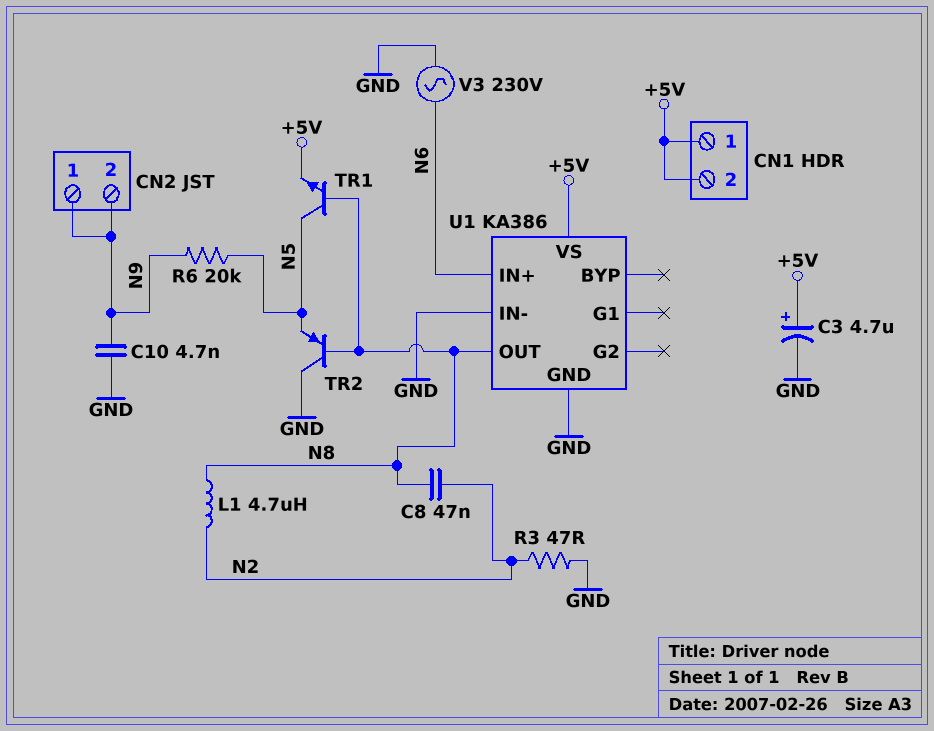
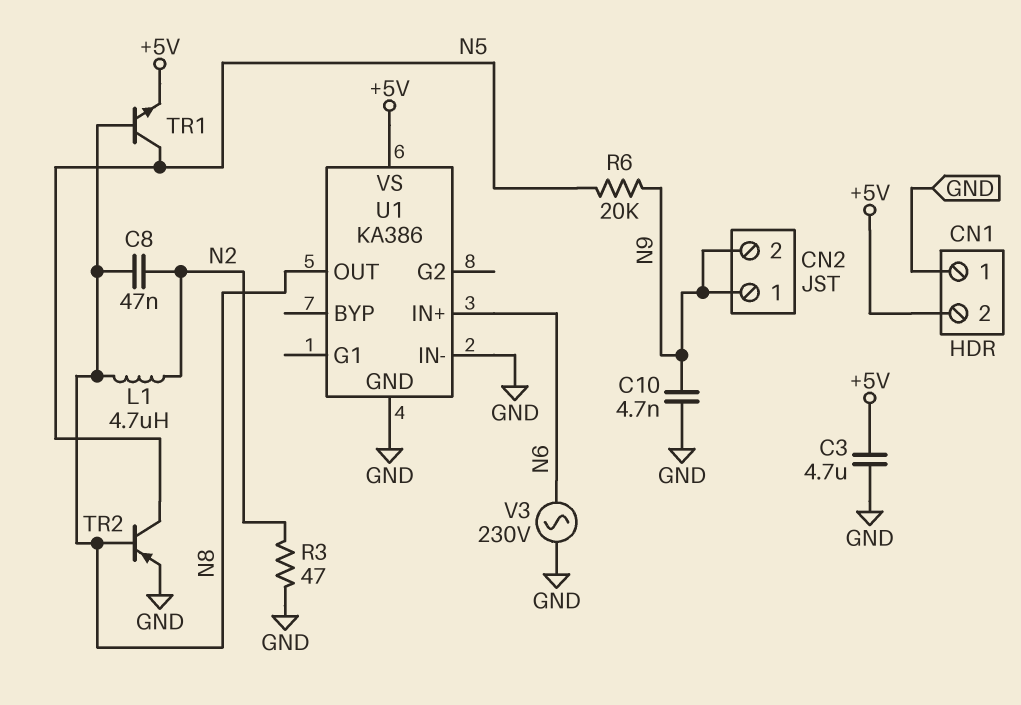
C3: 4.7uF (plus +5V, minus GND) -> 4.7uF (+5V, GND)
CN1 pin 1: +5V -> GND
TR2: PNP (B N8, C GND, E N5) -> PNP (B N8, C N5, E GND)

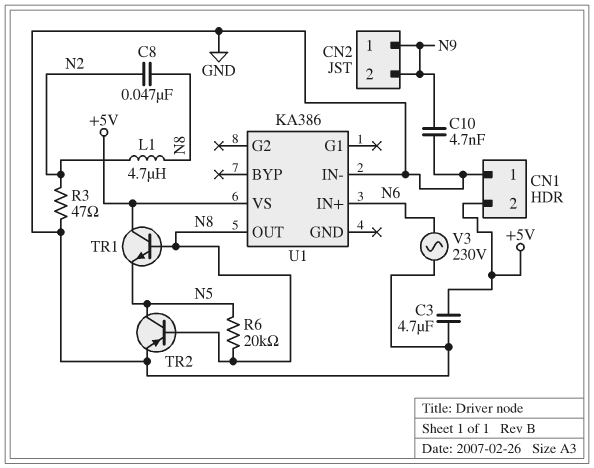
R6: 20k (N5, N9) -> 20k (N5, N8)
TR1: NPN (B N8, C N5, E +5V) -> NPN (B N8, C +5V, E N5)
U1 pin GND: GND -> none

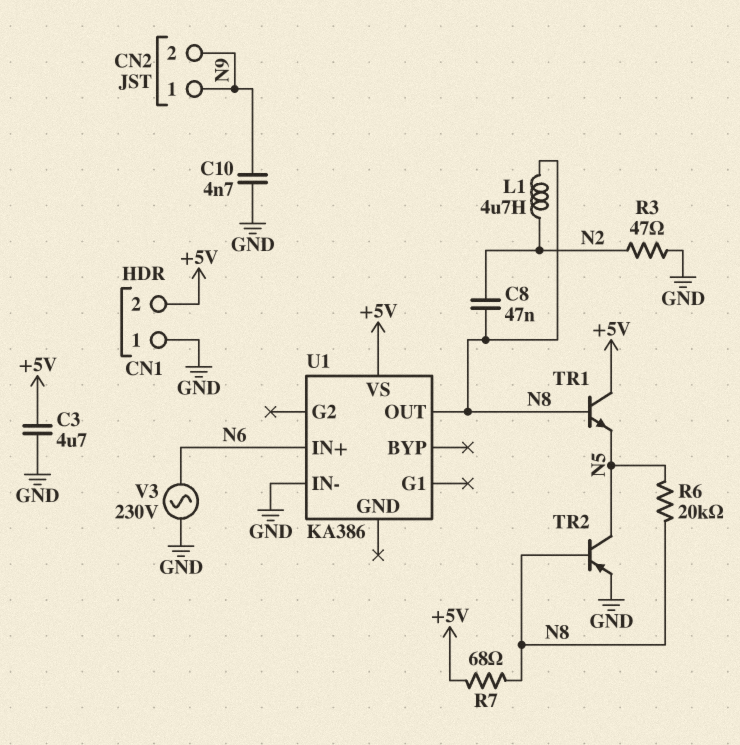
R7: none -> 68 (+5V, N8)

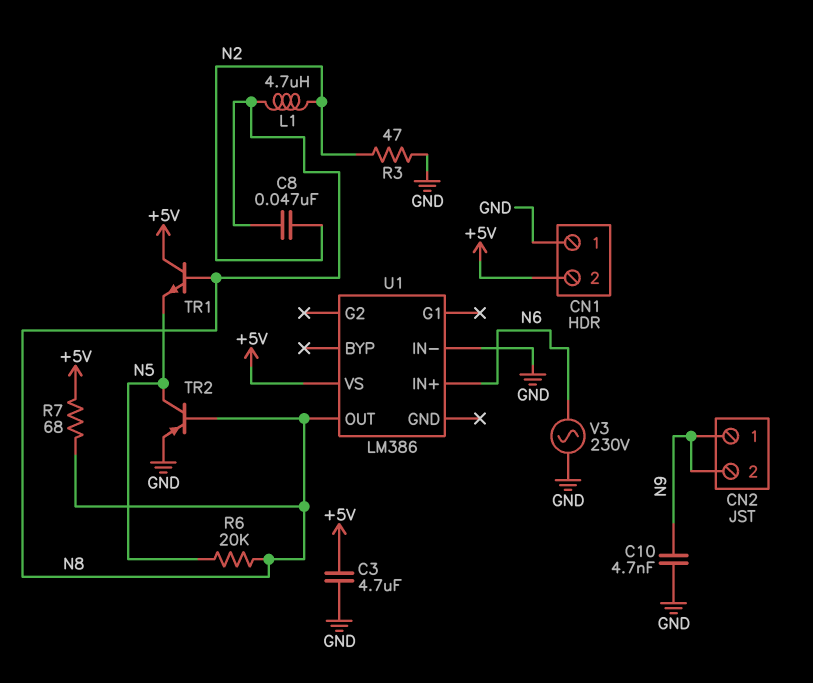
U1: KA386 -> LM386

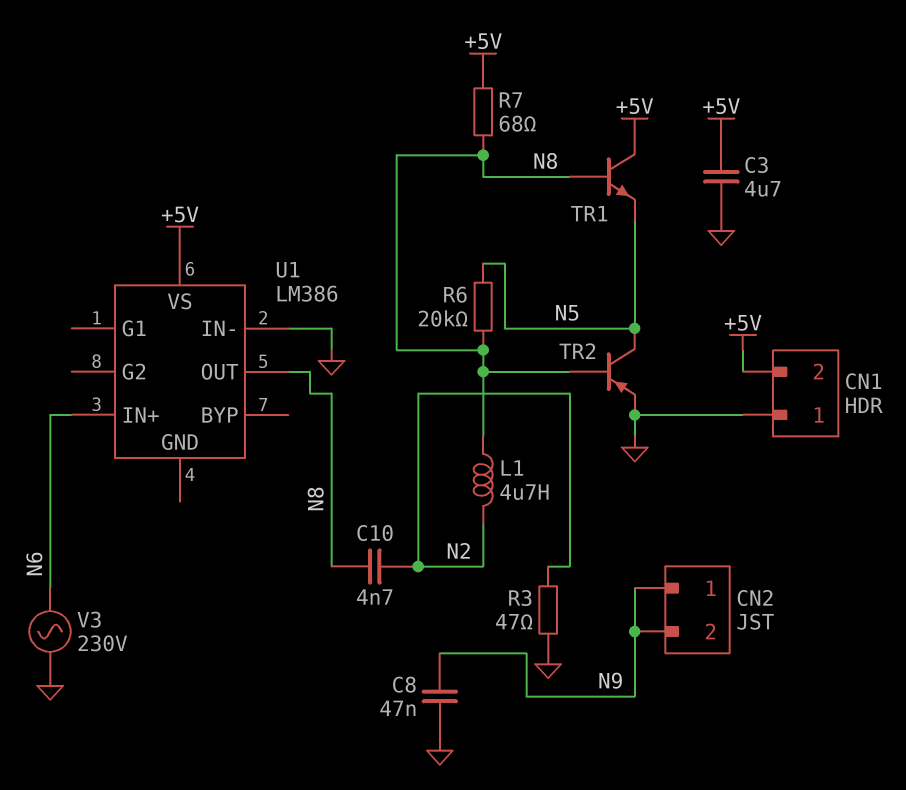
C8: 47nF (N2, N8) -> 47nF (GND, N9)
C10: 4.7nF (GND, N9) -> 4.7nF (N2, N8)

